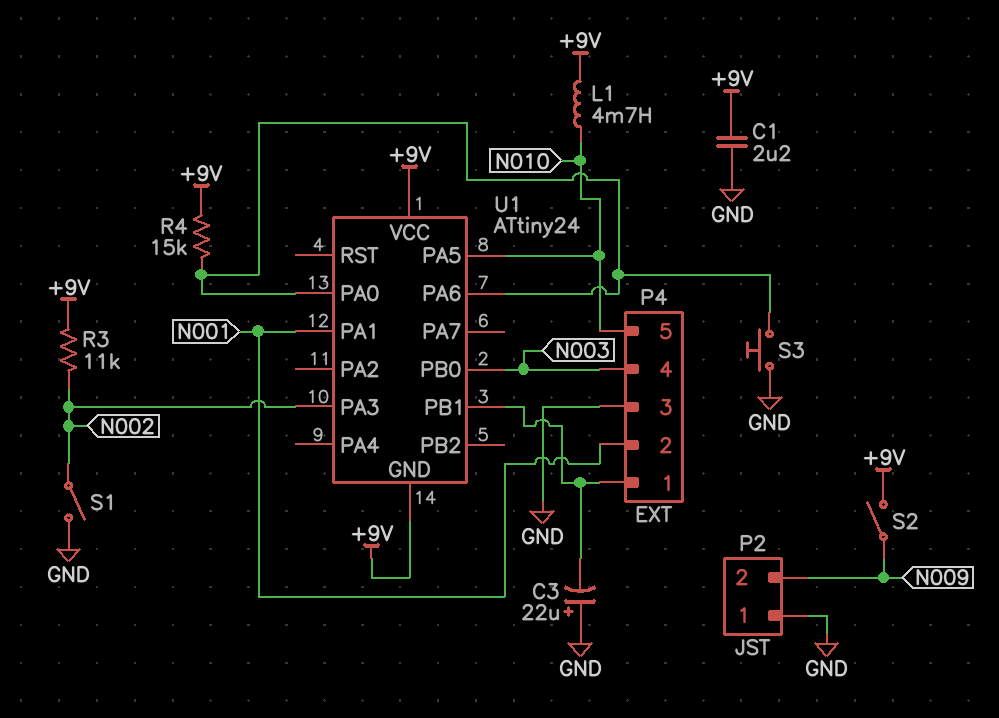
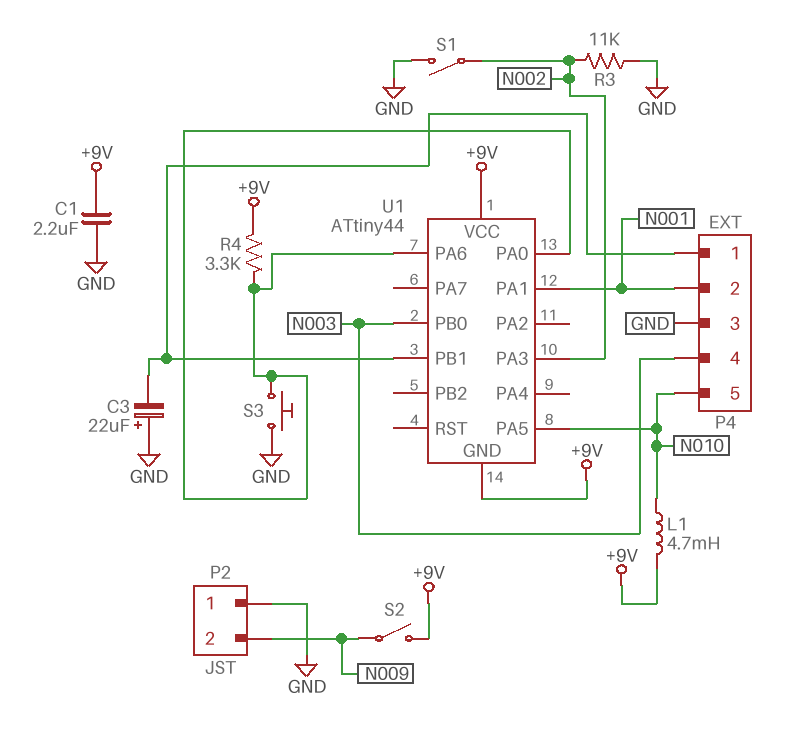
R3: 11k (+9V, N002) -> 11k (GND, N002)
R4: 15k (+9V, U1/PA0) -> 3.3k (+9V, U1/PA0)
U1: ATtiny24 -> ATtiny44

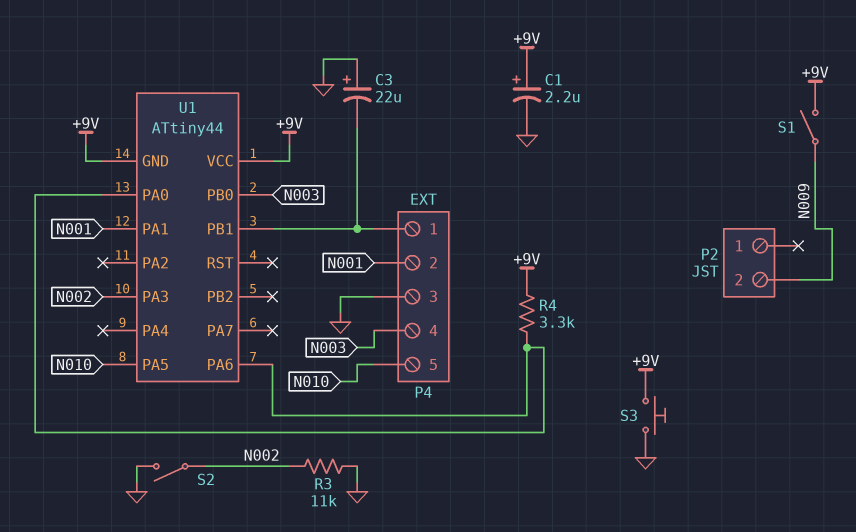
C1: 2.2uF (+9V, GND) -> 2.2uF (plus +9V, minus GND)
L1: 4.7mH (+9V, N010) -> none
P2 pin 1: GND -> none
S1: switch (GND, N002) -> switch (+9V, N009)
S2: switch (+9V, N009) -> switch (GND, N002)
S3: button (GND, U1/PA0) -> button (+9V, GND)

